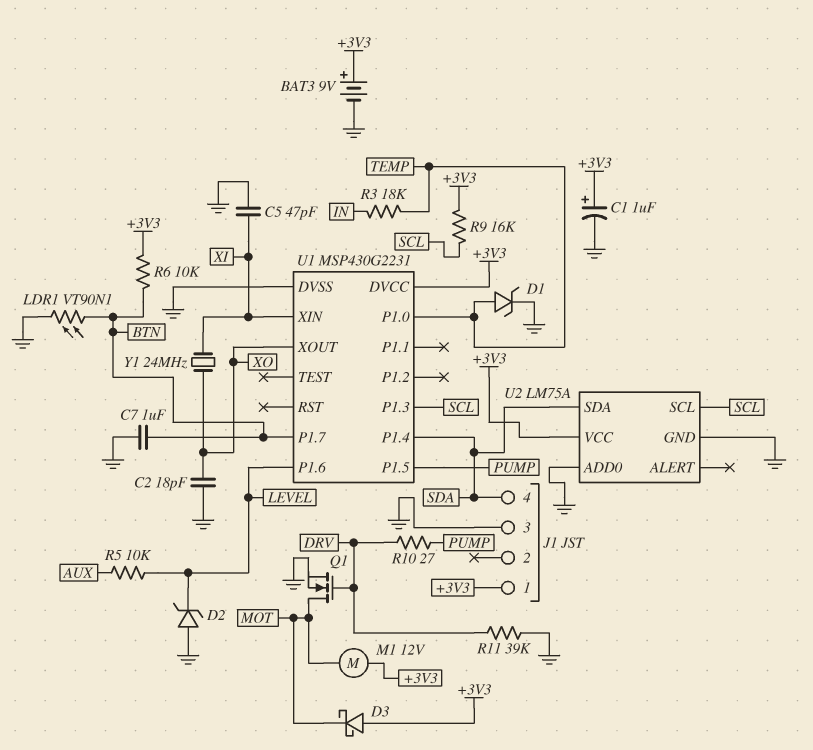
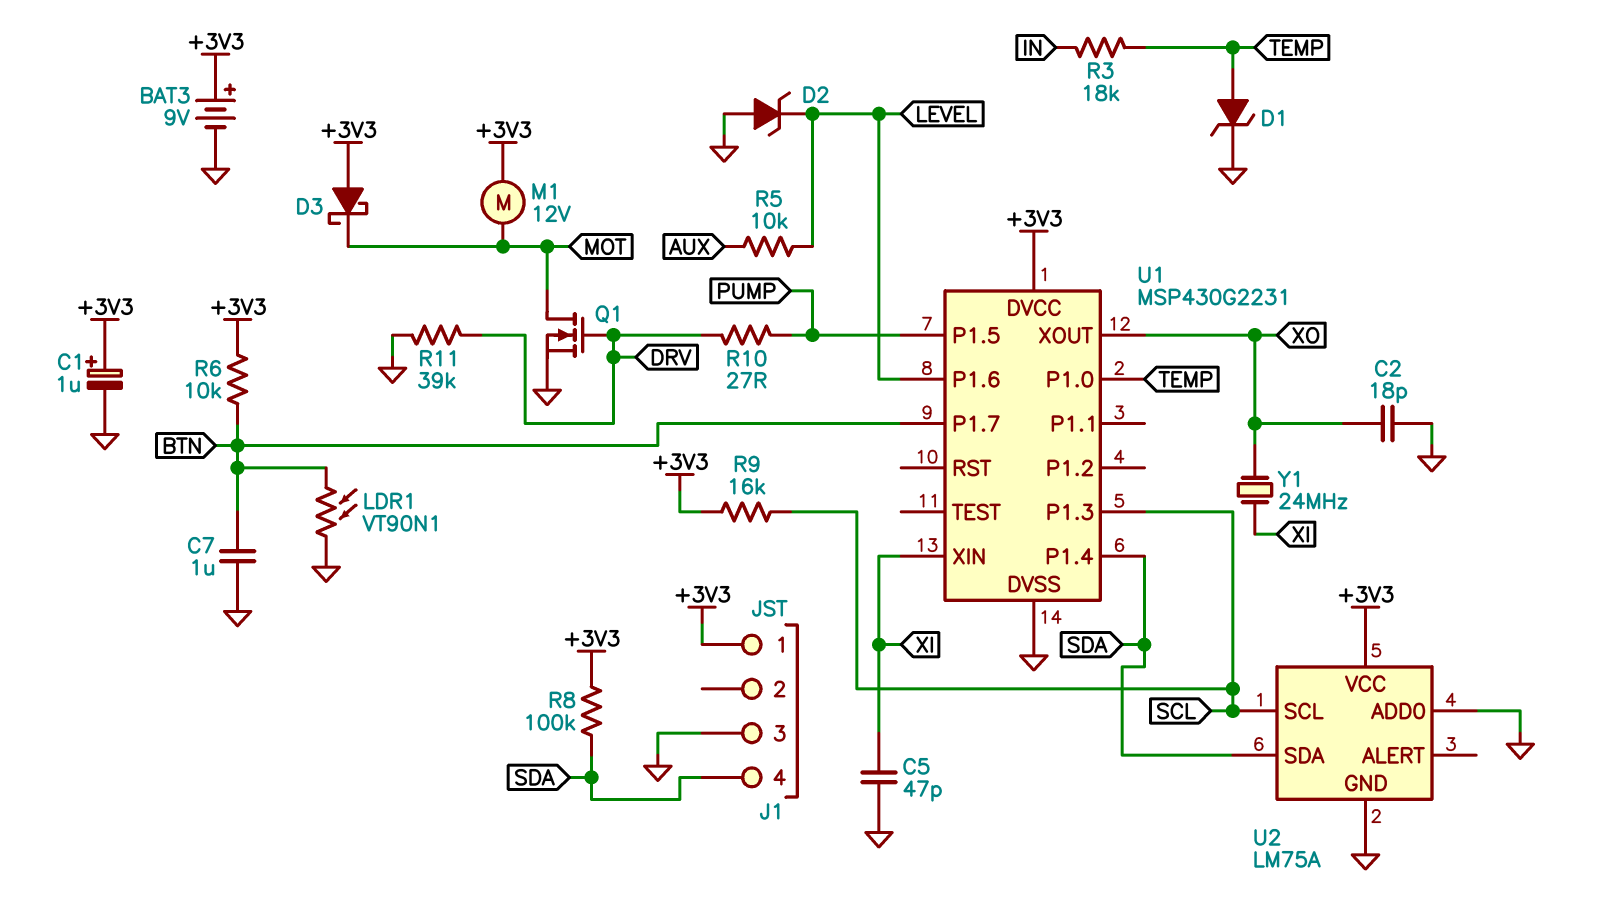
R8: none -> 100k (+3V3, SDA)

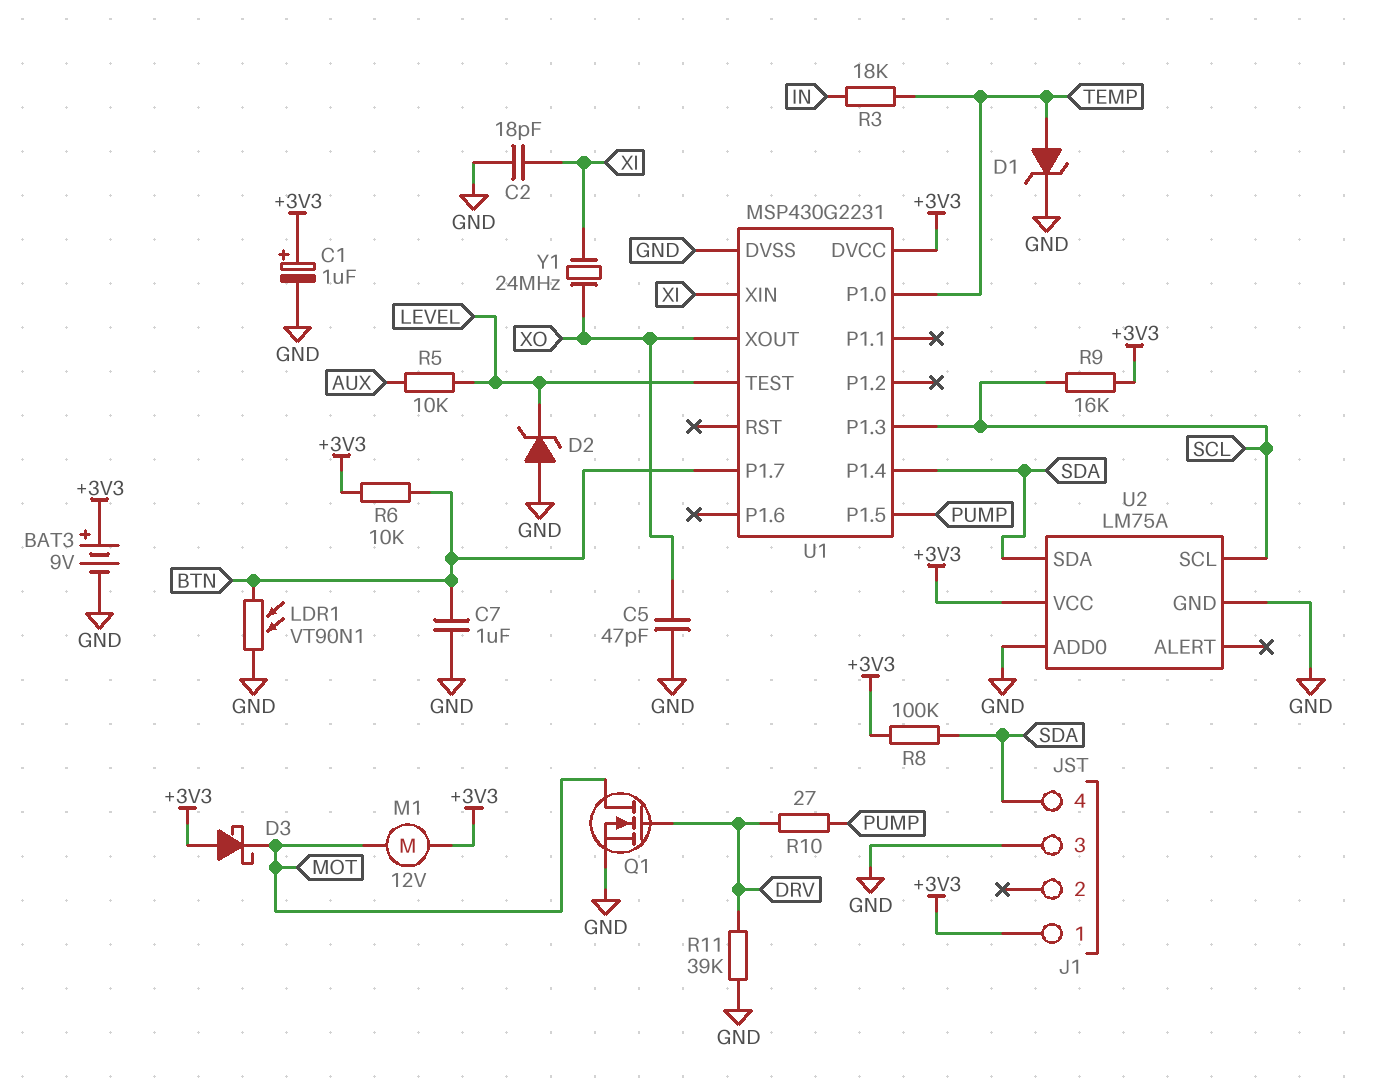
C2: 18pF (GND, XO) -> 18pF (GND, XI)
C5: 47pF (GND, XI) -> 47pF (GND, XO)
U1 pin P1.6: LEVEL -> none
U1 pin TEST: none -> LEVEL

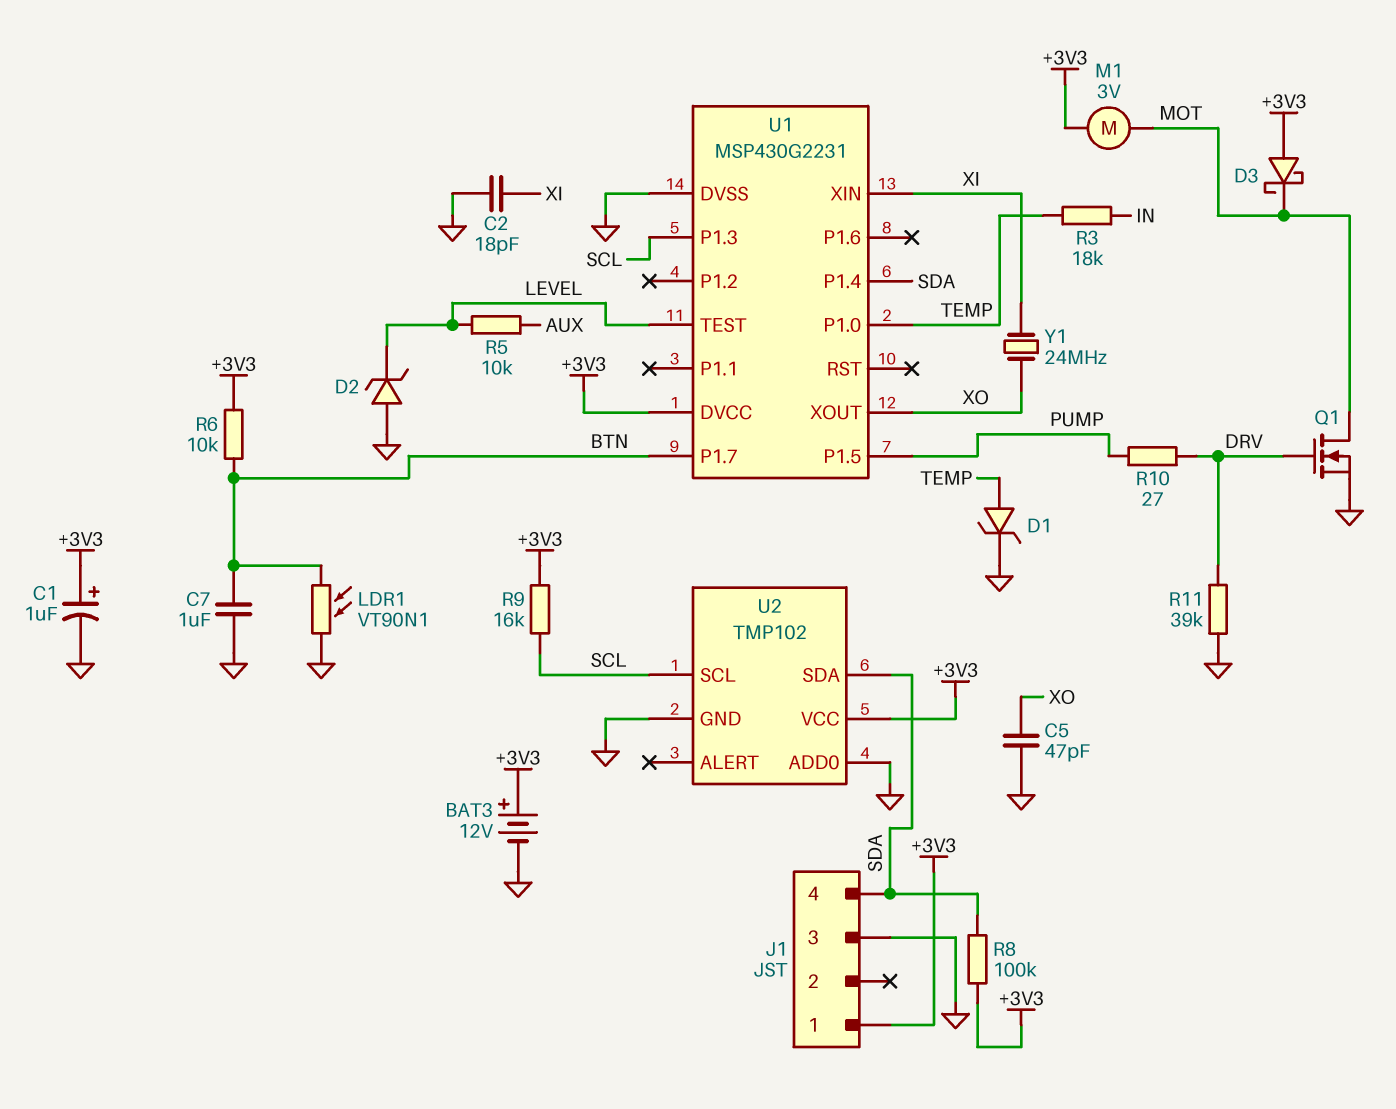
BAT3: 9V (plus +3V3, minus GND) -> 12V (plus +3V3, minus GND)
M1: motor 12V (+3V3, MOT) -> motor 3V (+3V3, MOT)
U2: LM75A -> TMP102

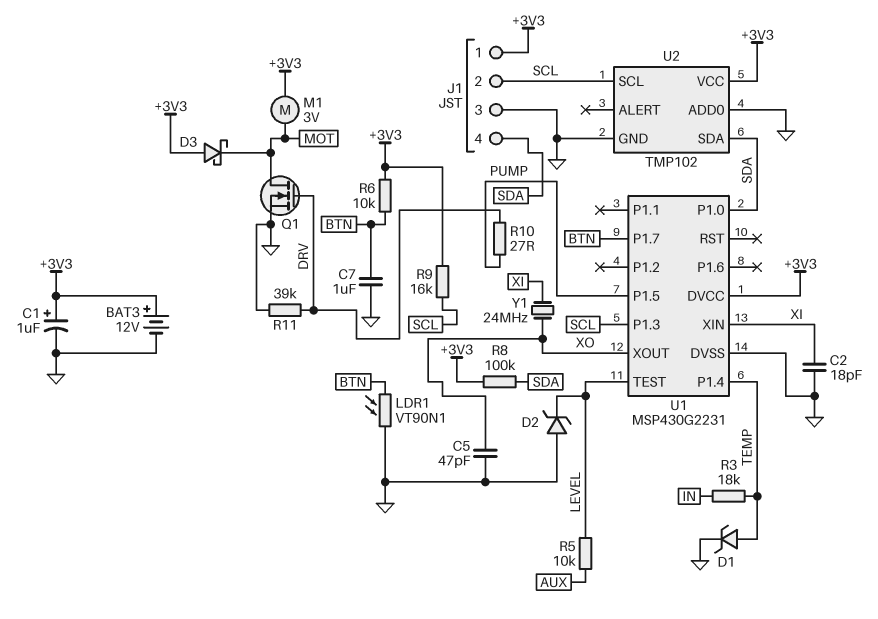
J1 pin 2: none -> SCL
U1 pin P1.0: TEMP -> SDA
U1 pin P1.4: SDA -> TEMP

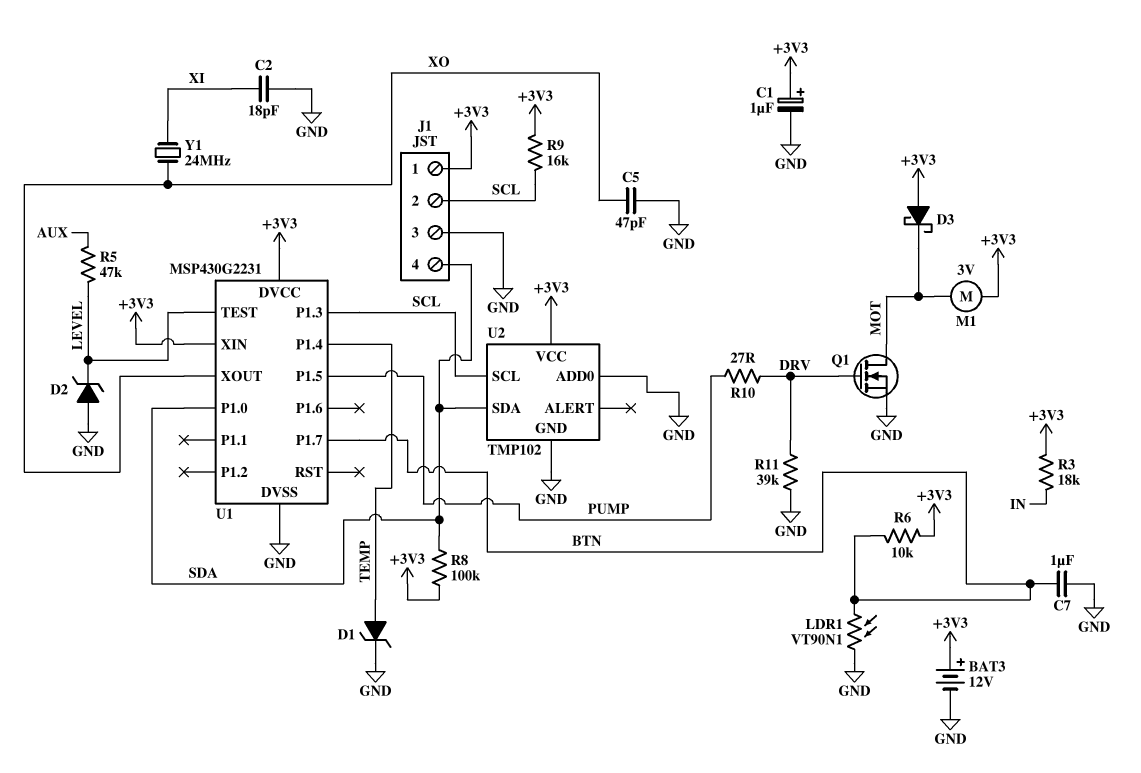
R3: 18k (IN, TEMP) -> 18k (+3V3, IN)
R5: 10k (AUX, LEVEL) -> 47k (AUX, LEVEL)
U1 pin XIN: XI -> +3V3

